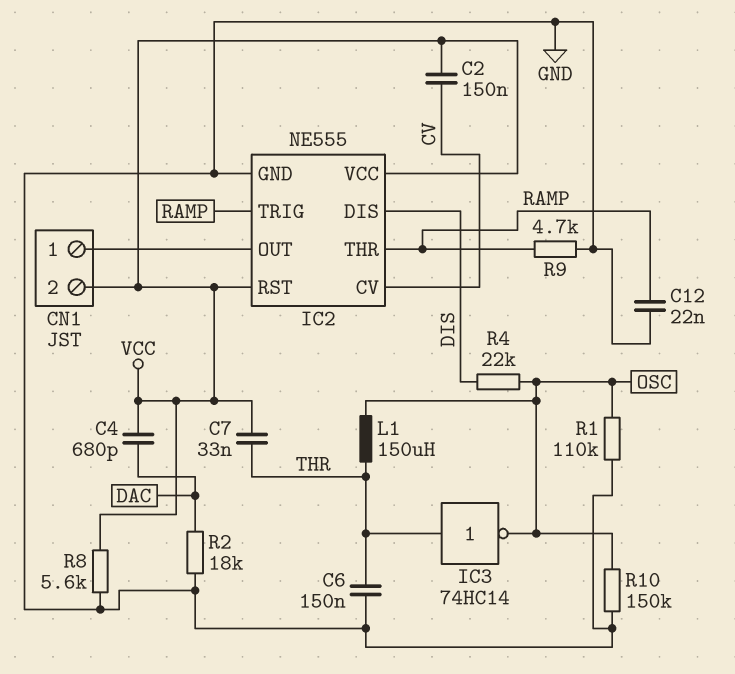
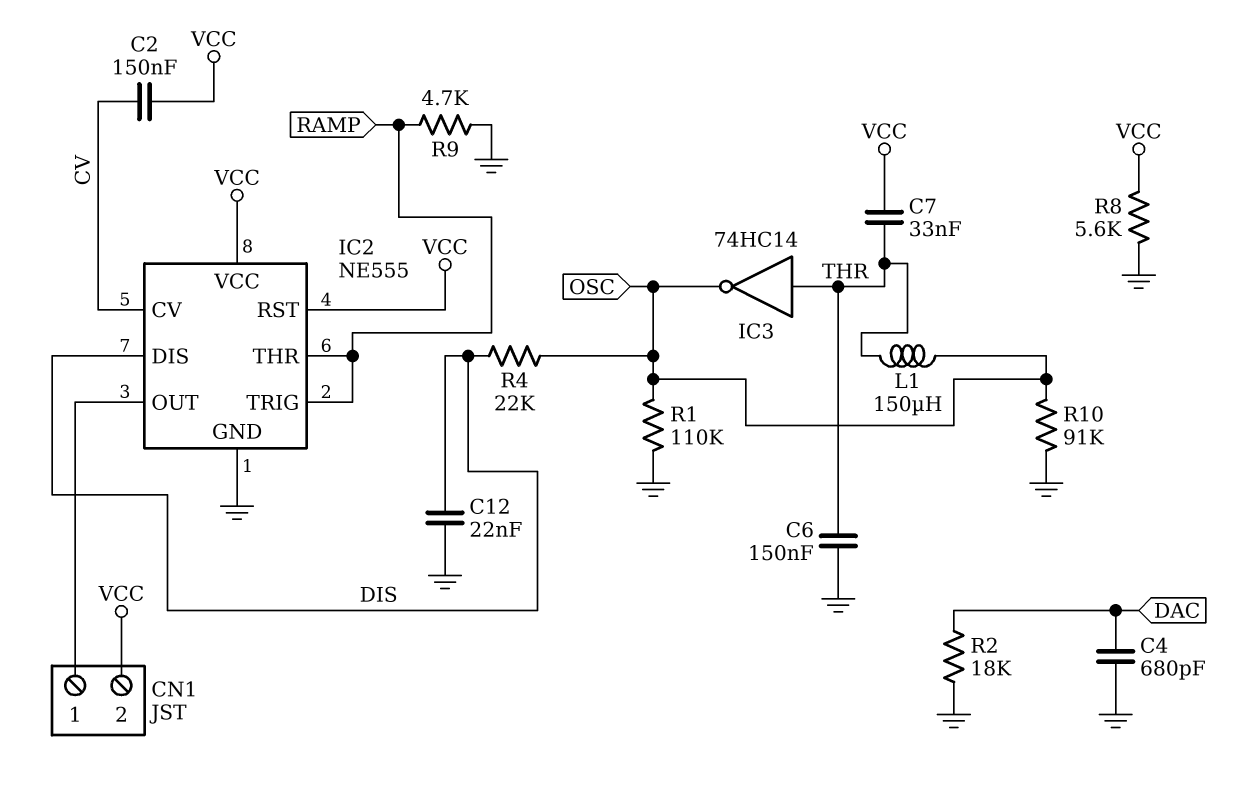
C4: 680pF (DAC, VCC) -> 680pF (DAC, GND)
C12: 22nF (GND, RAMP) -> 22nF (DIS, GND)
R10: 150k (GND, OSC) -> 91k (GND, OSC)

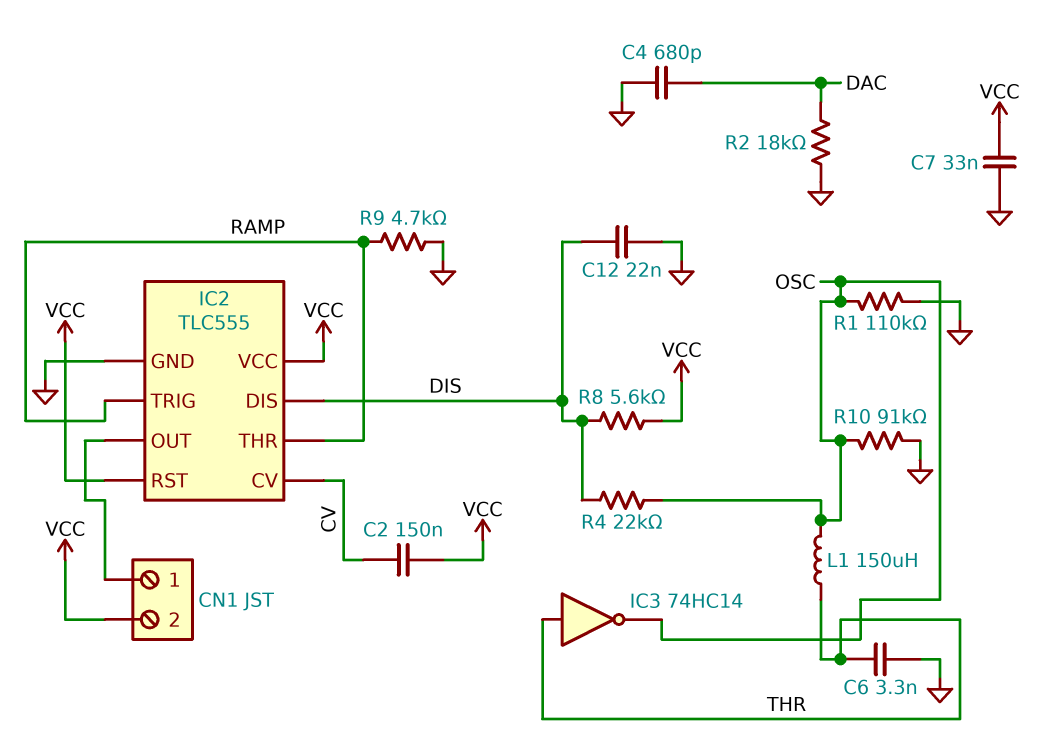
C6: 150nF (GND, THR) -> 3.3nF (GND, THR)
C7: 33nF (THR, VCC) -> 33nF (GND, VCC)
IC2: NE555 -> TLC555
R8: 5.6k (GND, VCC) -> 5.6k (DIS, VCC)

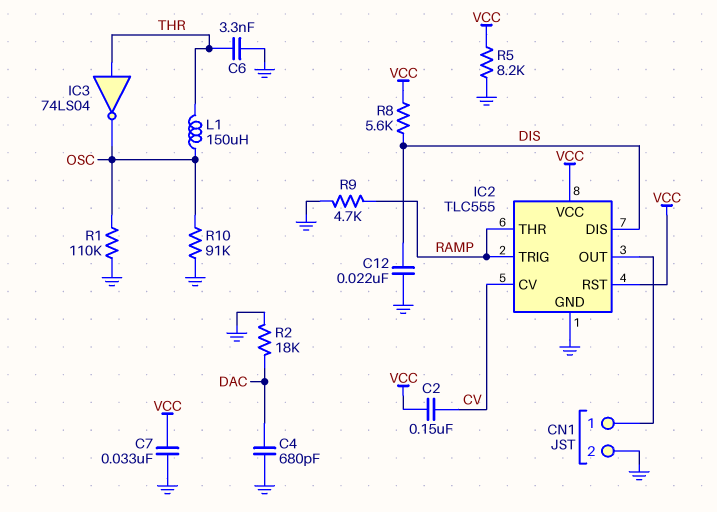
CN1 pin 2: VCC -> GND
IC3: NOT 74HC14 (in THR, out OSC) -> NOT 74LS04 (in THR, out OSC)
R4: 22k (DIS, OSC) -> none
R5: none -> 8.2k (GND, VCC)

